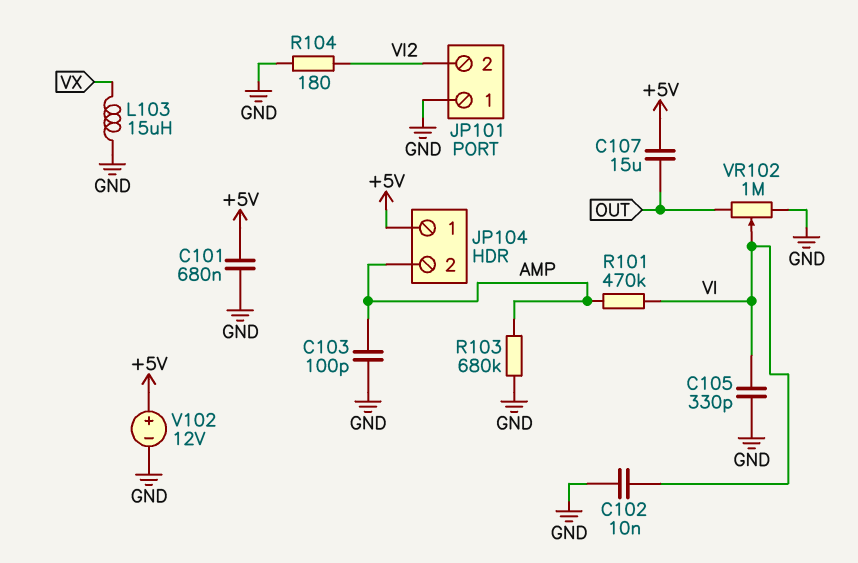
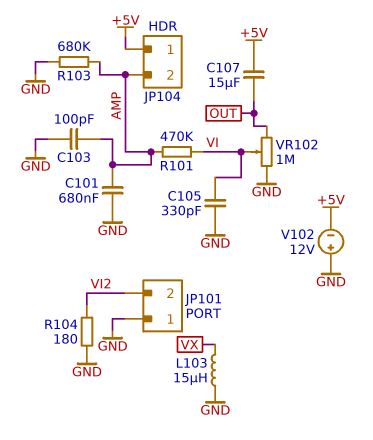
C101: 680nF (+5V, GND) -> 680nF (AMP, GND)
C102: 10nF (GND, VI) -> none
V102: 12V (plus +5V, minus GND) -> 12V (plus GND, minus +5V)

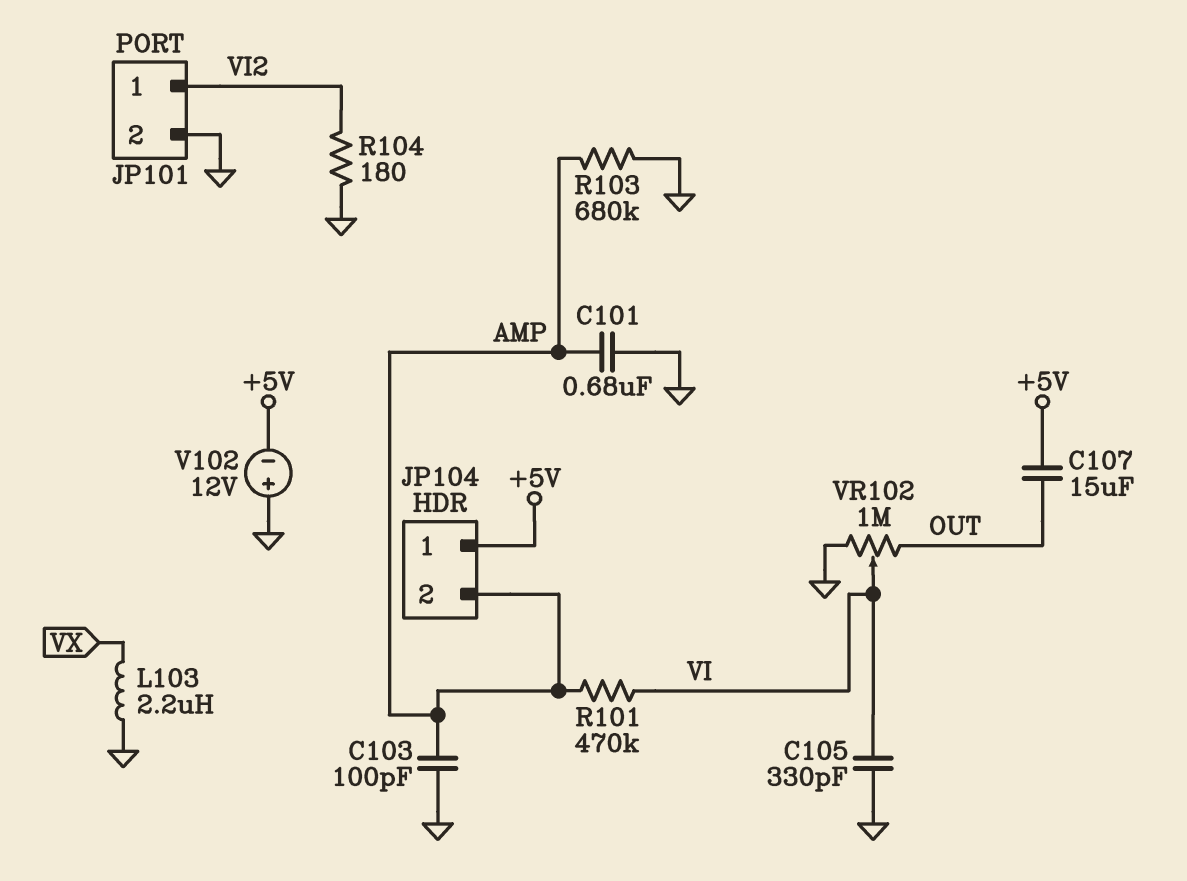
JP101 pin 1: GND -> VI2
JP101 pin 2: VI2 -> GND
L103: 15uH (GND, VX) -> 2.2uH (GND, VX)

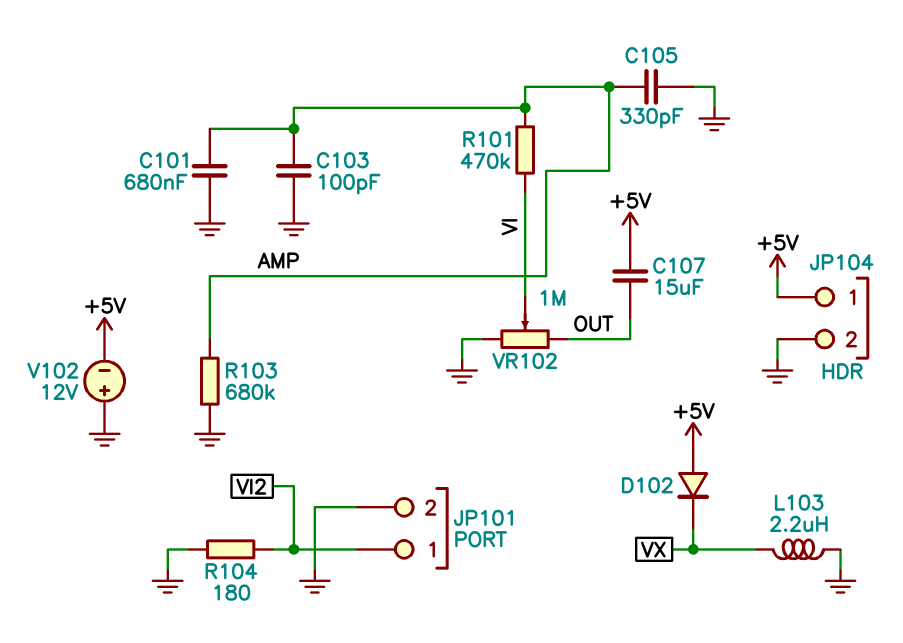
C105: 330pF (GND, VI) -> 330pF (AMP, GND)
D102: none -> diode (A +5V, K VX)
JP104 pin 2: AMP -> GND

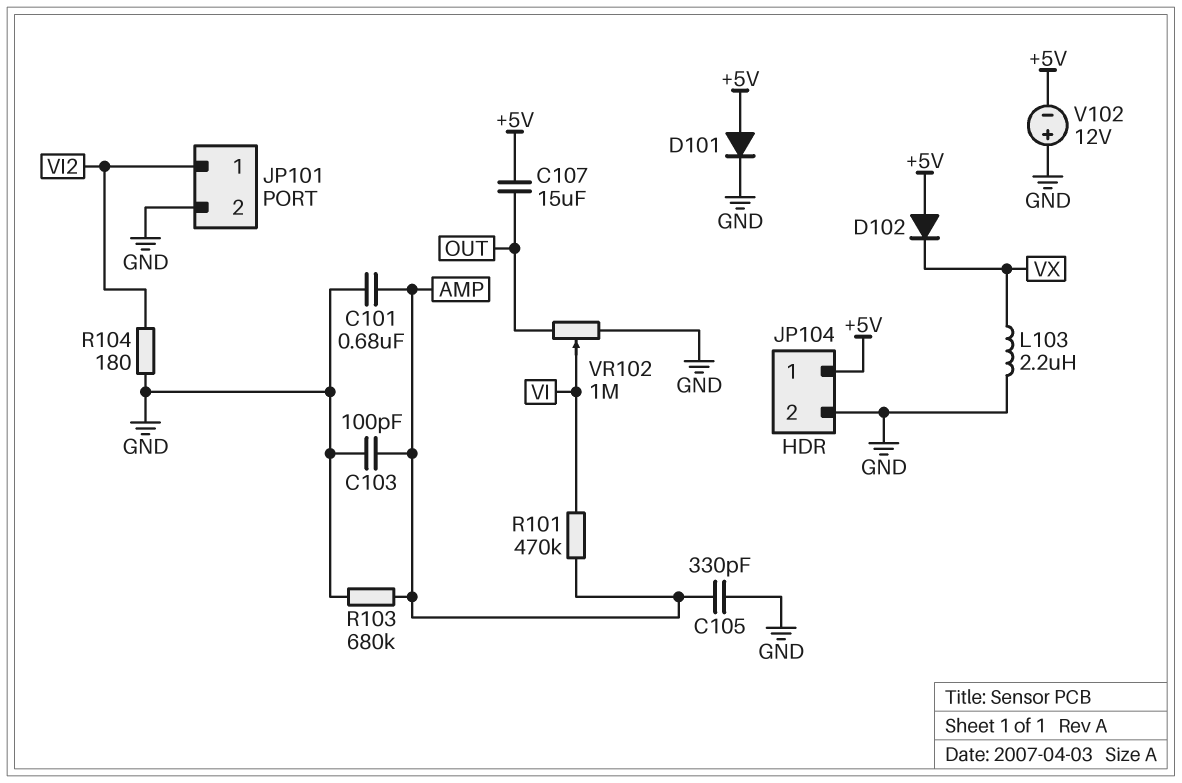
D101: none -> diode (A +5V, K GND)

